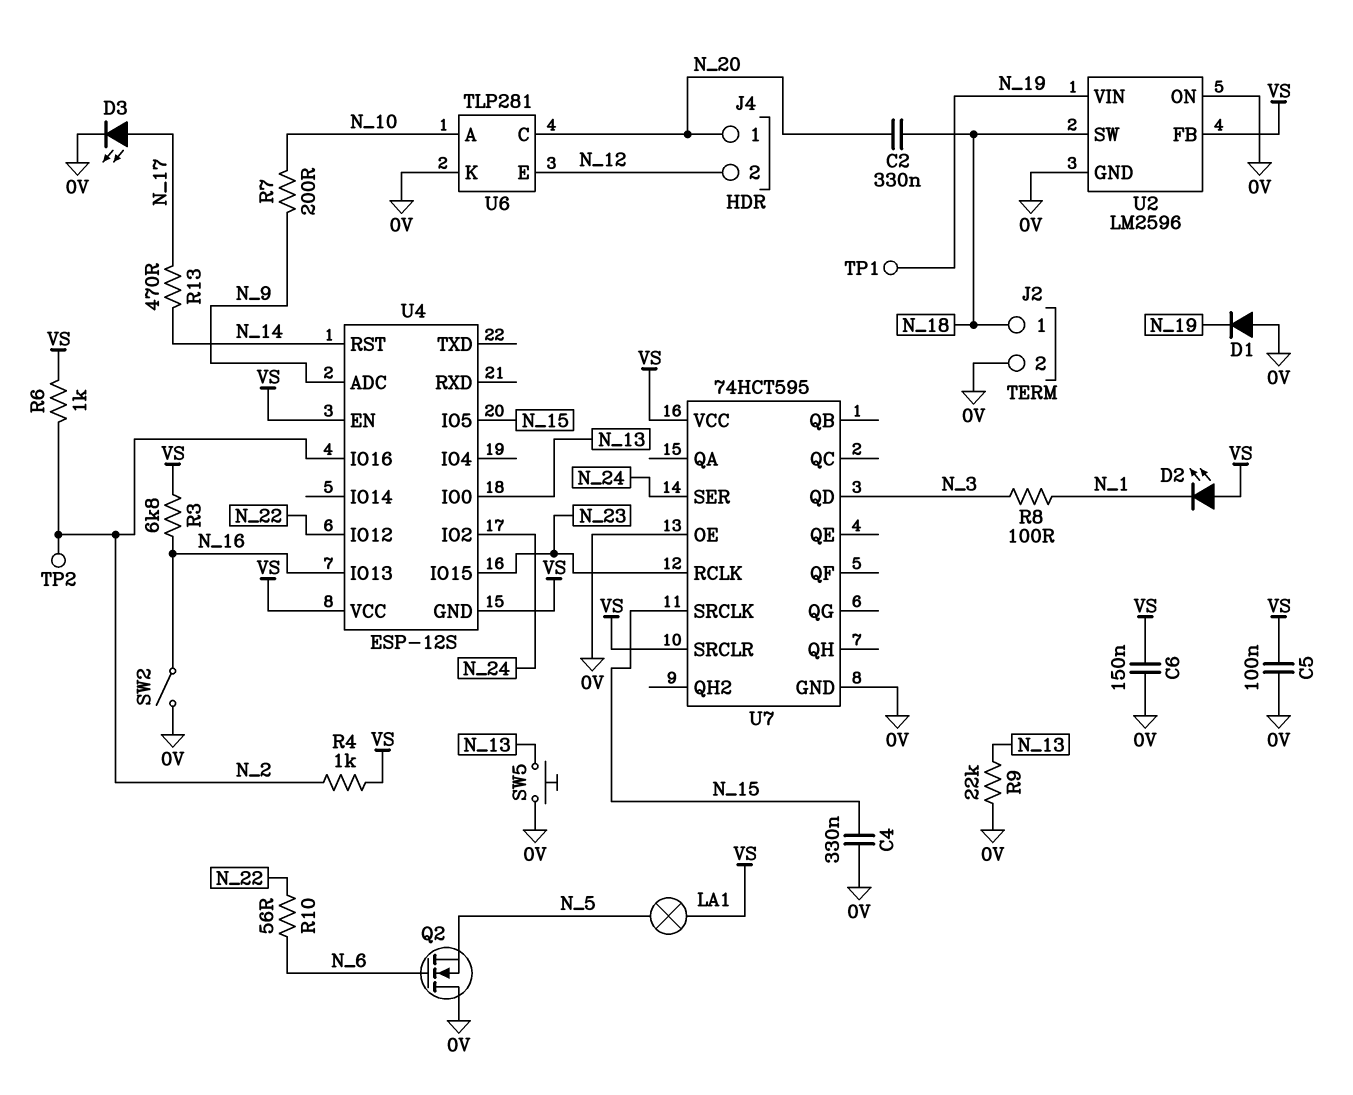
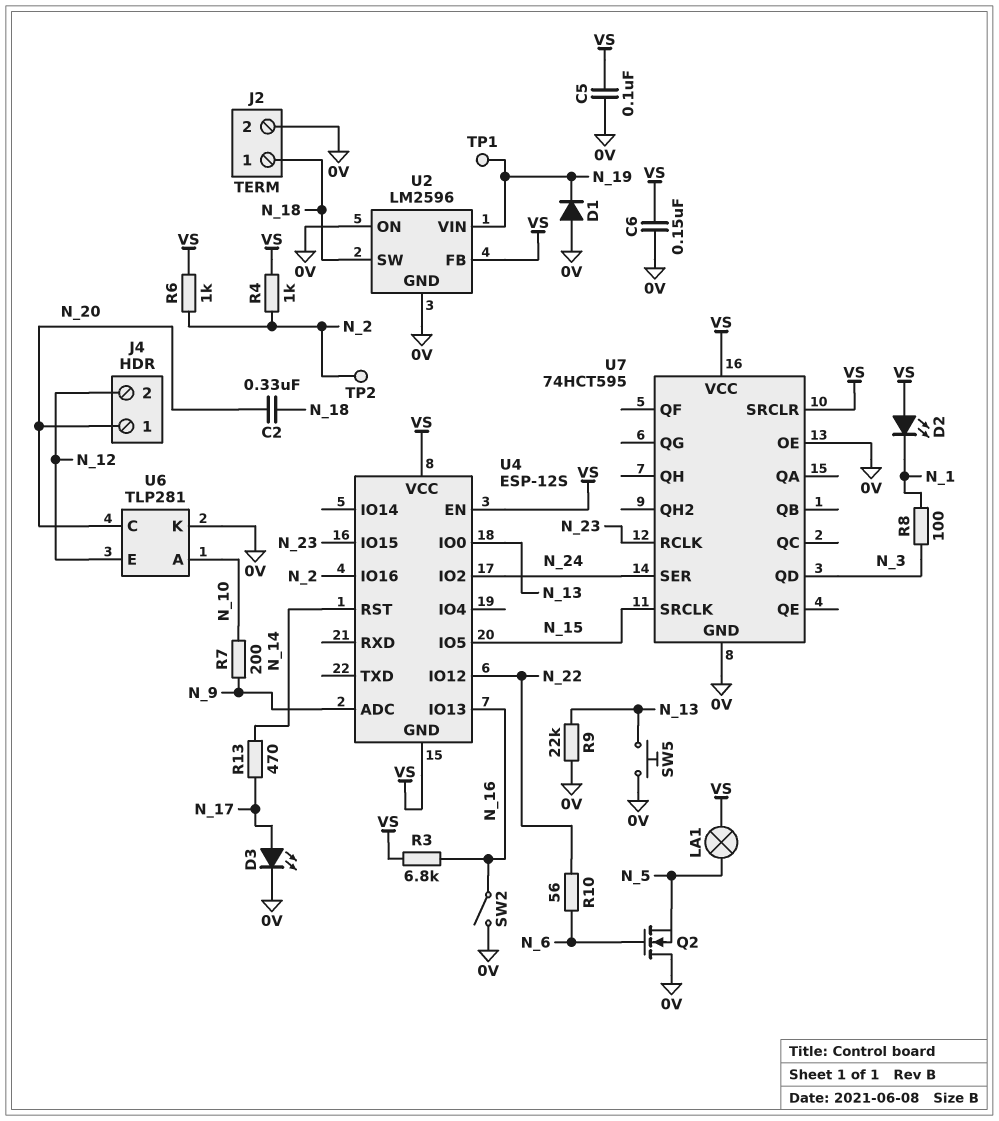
C4: 330nF (0V, N_15) -> none

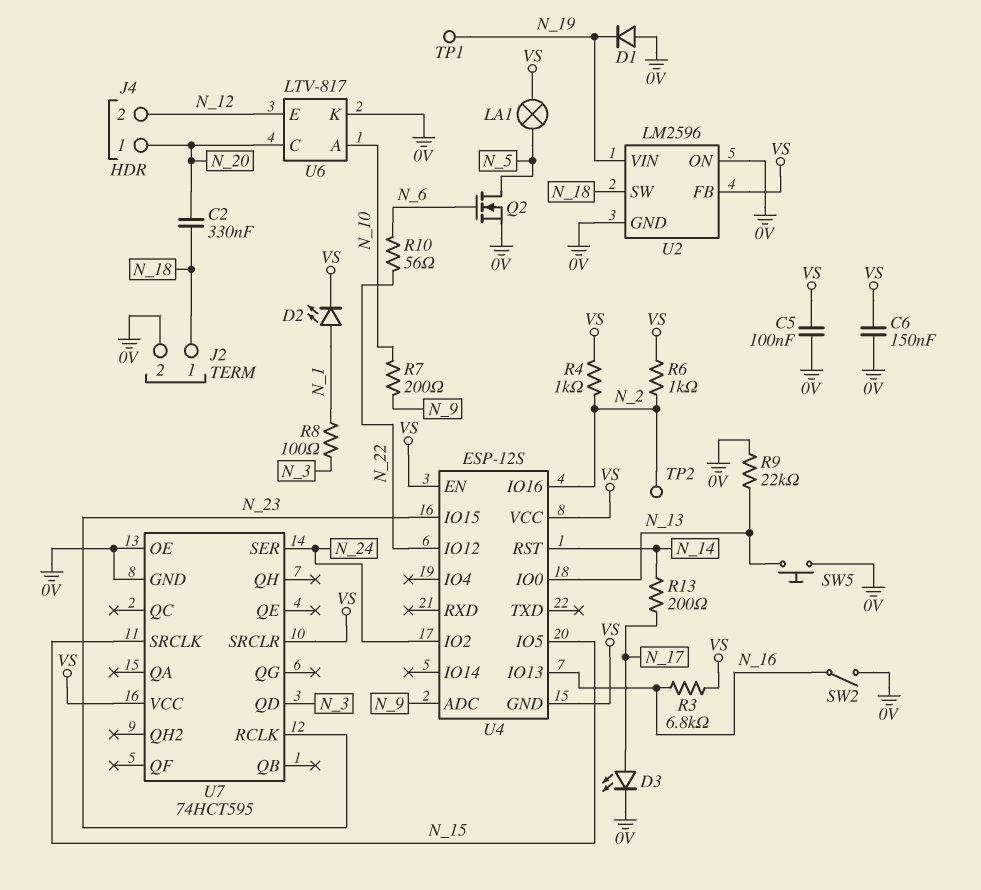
D2: LED (A VS, K N_1) -> LED (A N_1, K VS)
Q2: NMOS (G N_6, D 0V, S N_5) -> NMOS (G N_6, D N_5, S 0V)
R13: 470 (N_14, N_17) -> 200 (N_14, N_17)
U6: TLP281 -> LTV-817

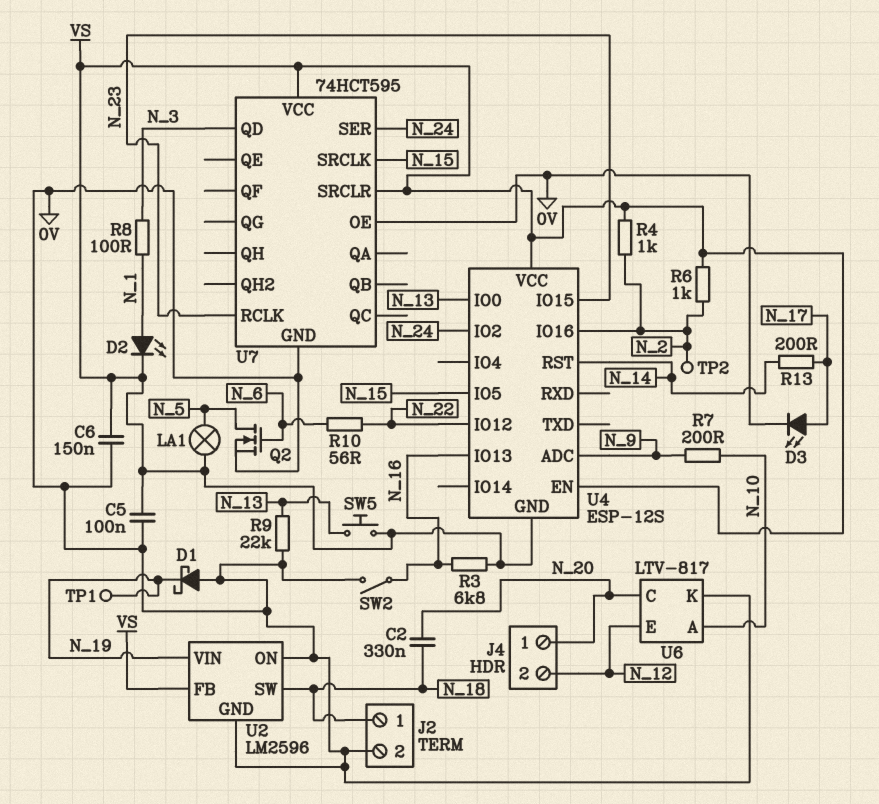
D1: diode (A 0V, K N_19) -> schottky (A 0V, K N_19)
SW5: button (0V, N_13) -> button (N_13, VS)

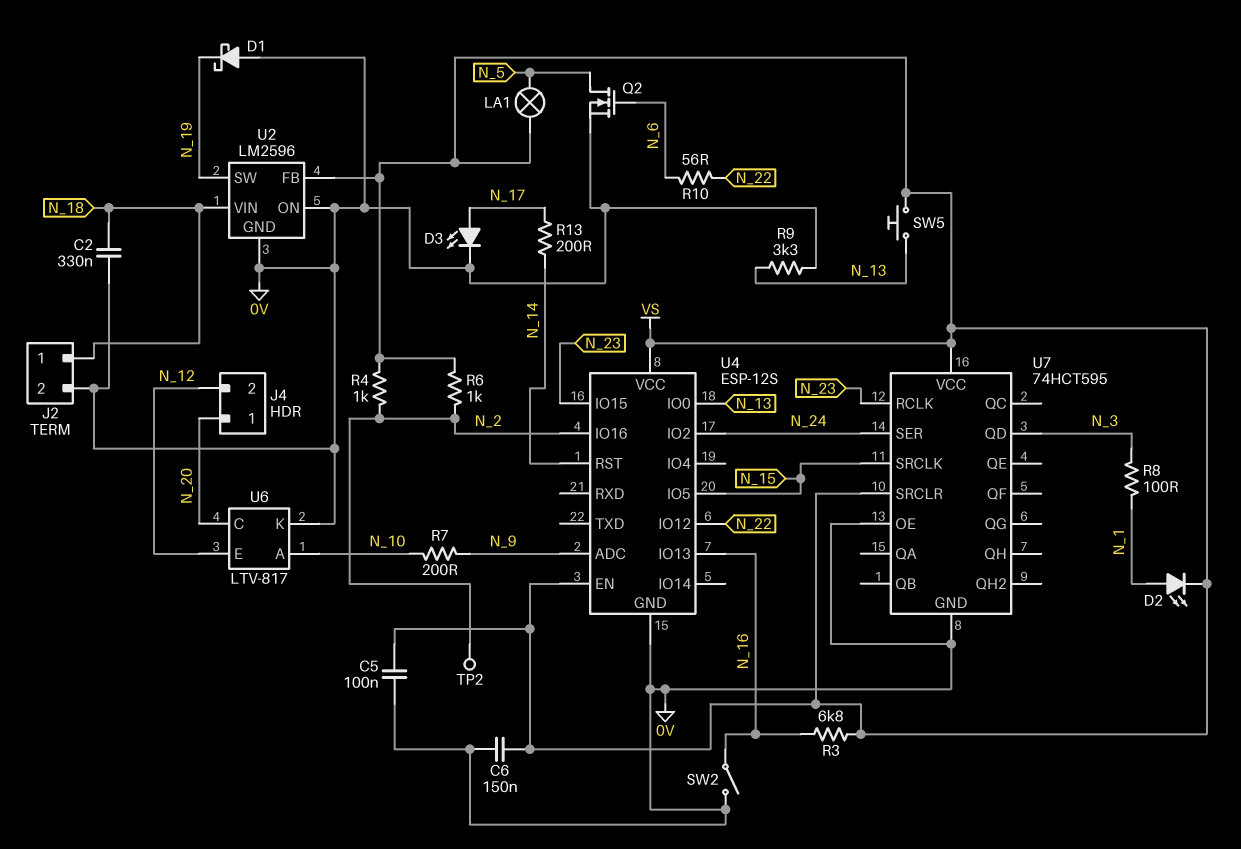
C2: 330nF (N_18, N_20) -> 330nF (0V, N_18)
R9: 22k (0V, N_13) -> 3.3k (0V, N_13)
TP1: test point (N_19) -> none
U2 pin SW: N_18 -> N_19
U2 pin VIN: N_19 -> N_18
U4 pin GND: VS -> 0V

